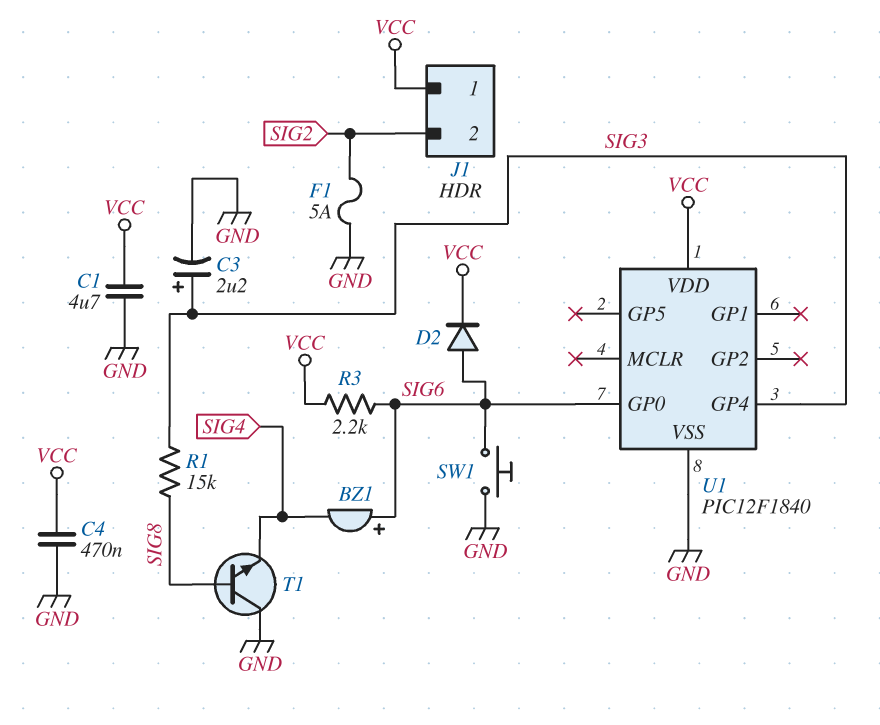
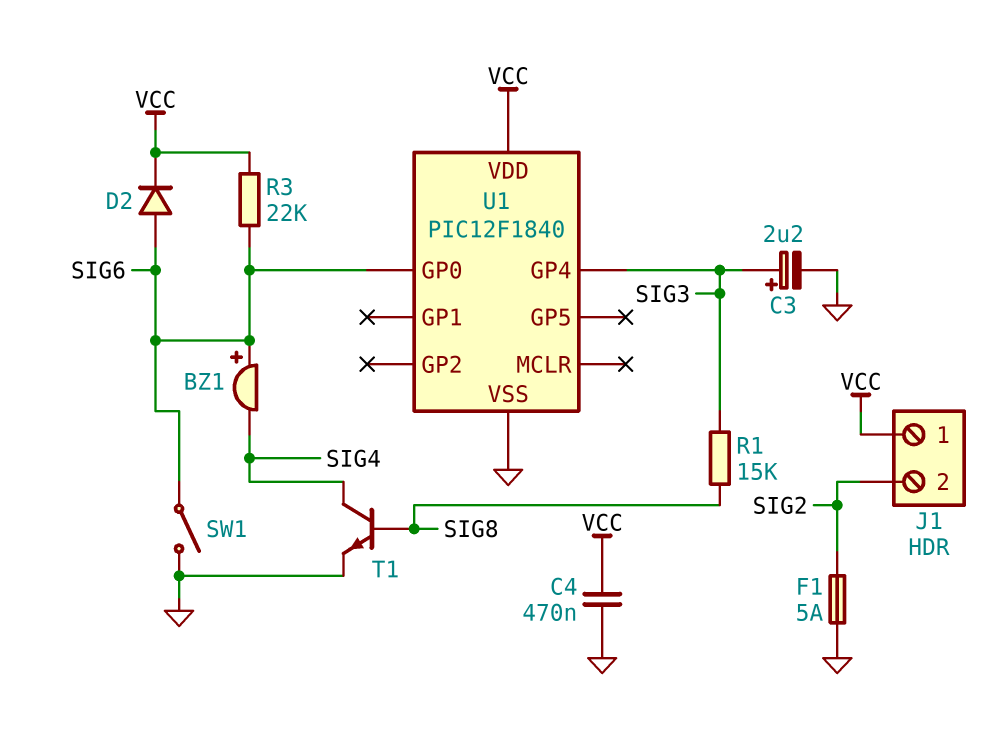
C1: 4.7uF (GND, VCC) -> none
R3: 2.2k (SIG6, VCC) -> 22k (SIG6, VCC)
SW1: button (GND, SIG6) -> switch (GND, SIG6)
T1: NPN (B SIG8, C GND, E SIG4) -> NPN (B SIG8, C SIG4, E GND)

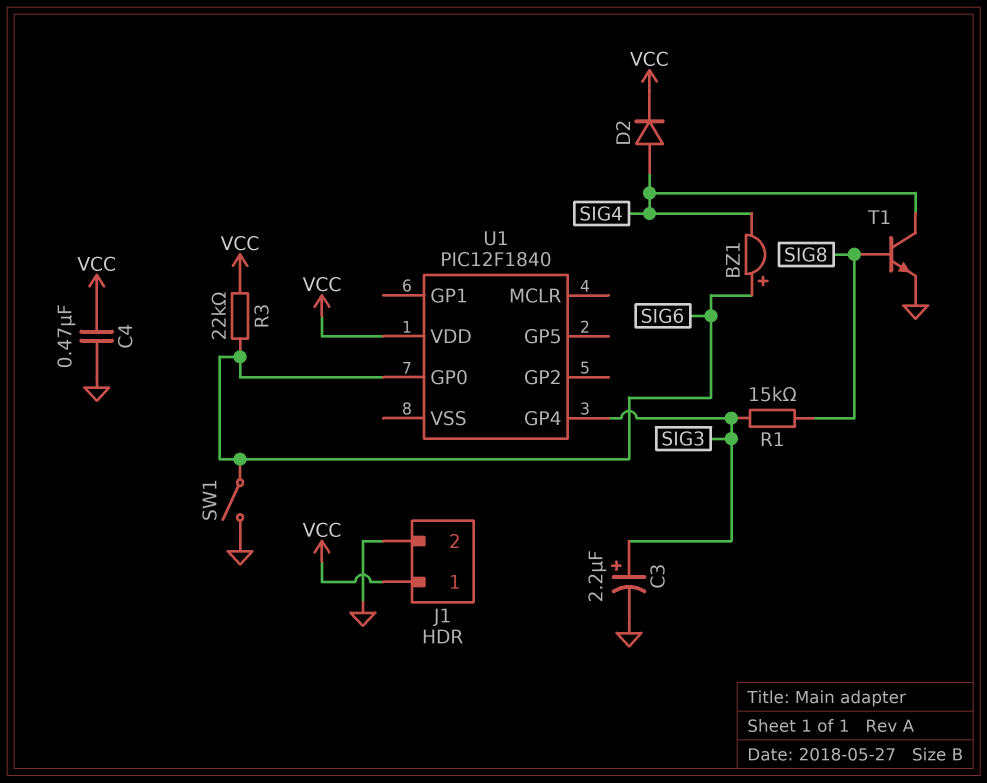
D2: diode (A SIG6, K VCC) -> diode (A SIG4, K VCC)
F1: 5A (GND, SIG2) -> none
J1 pin 2: SIG2 -> GND
U1 pin VSS: GND -> none

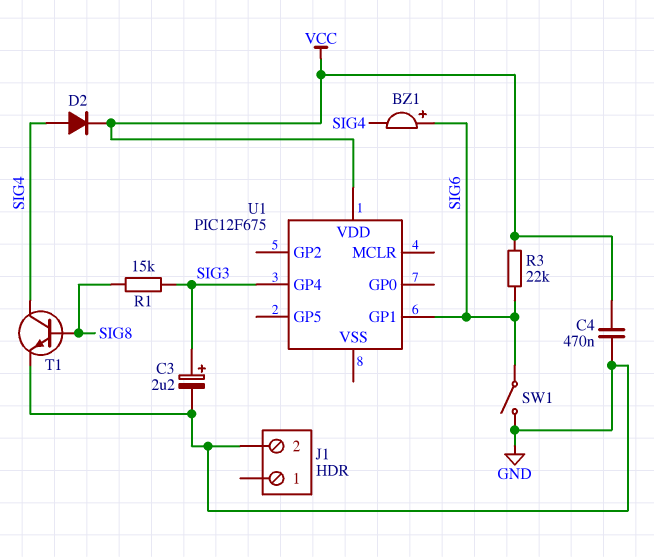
J1 pin 1: VCC -> none
U1: PIC12F1840 -> PIC12F675
U1 pin GP0: SIG6 -> none
U1 pin GP1: none -> SIG6

